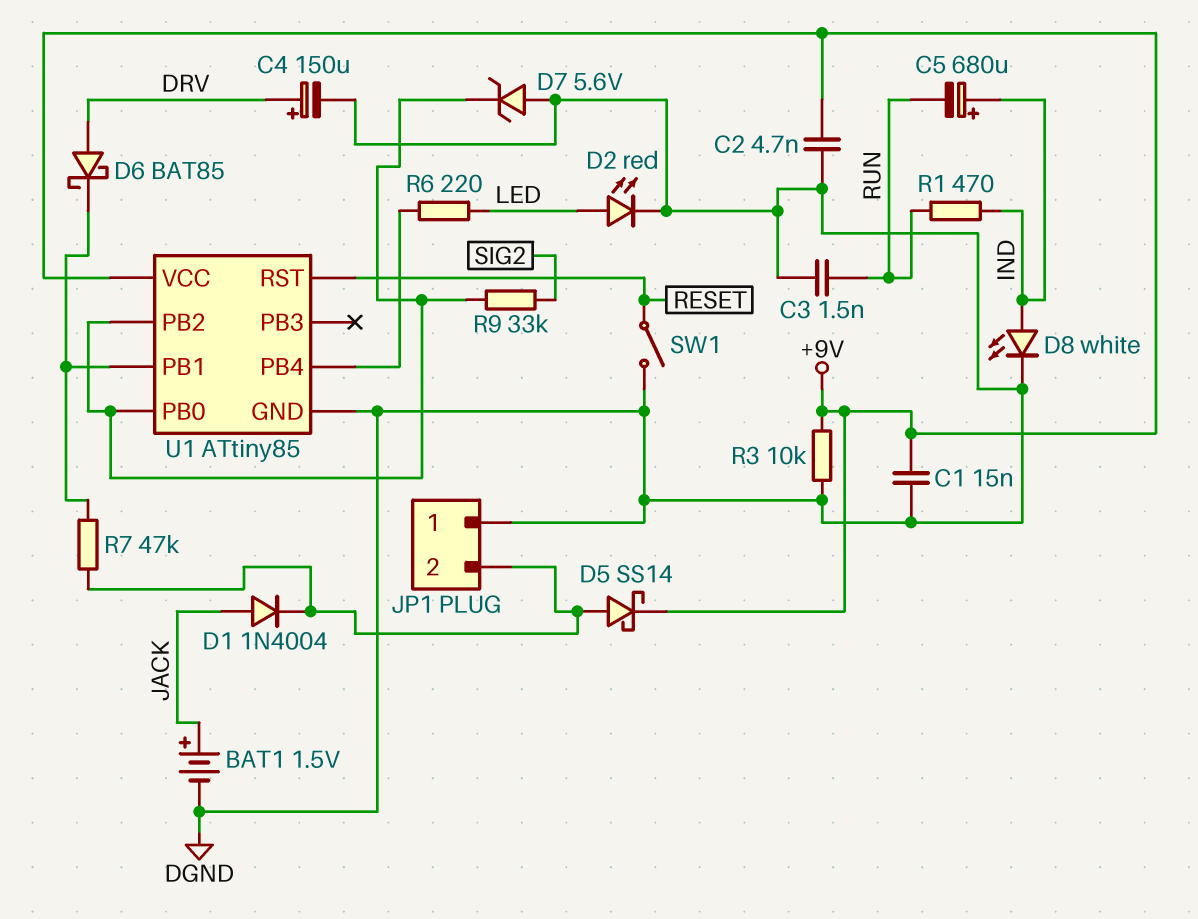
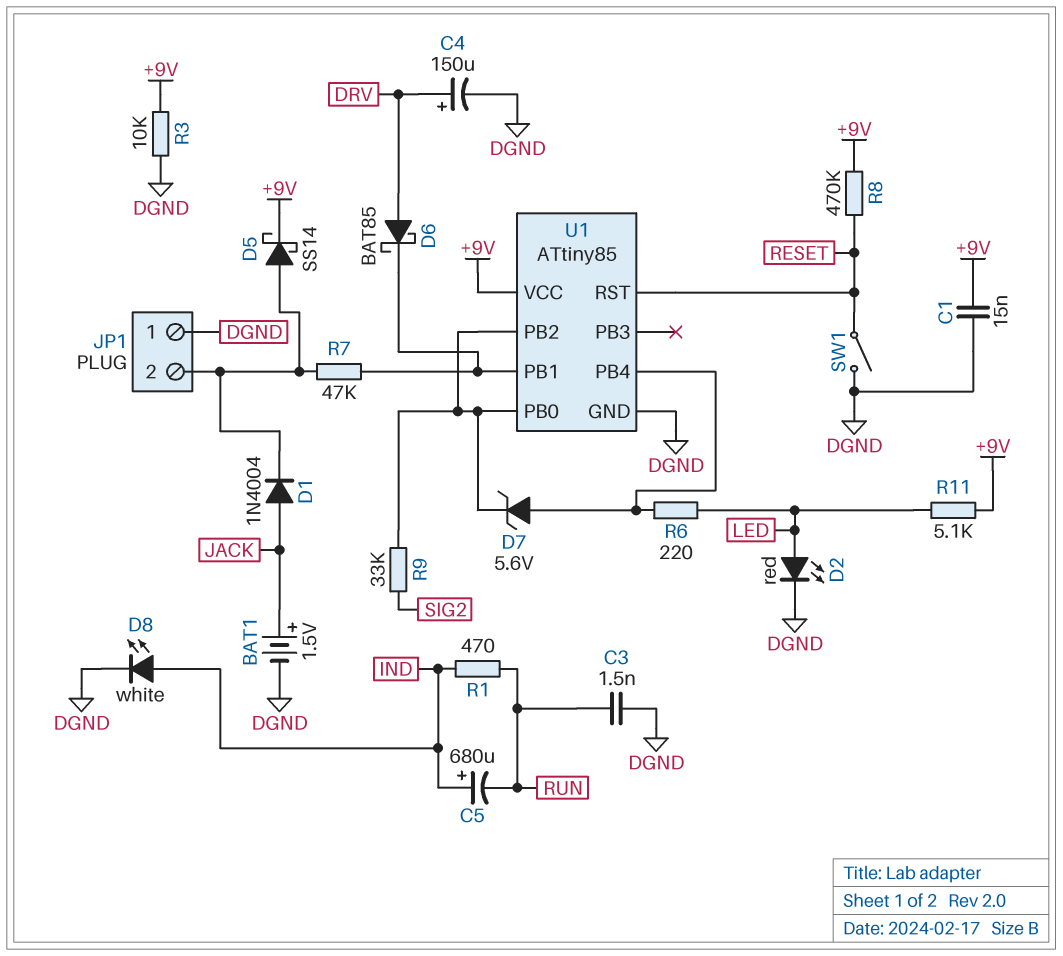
C2: 4.7nF (+9V, DGND) -> none
D7: zener 5.6V (A DGND, K U1/PB0) -> zener 5.6V (A U1/PB4, K U1/PB0)
R8: none -> 470k (+9V, RESET)
R11: none -> 5.1k (+9V, LED)

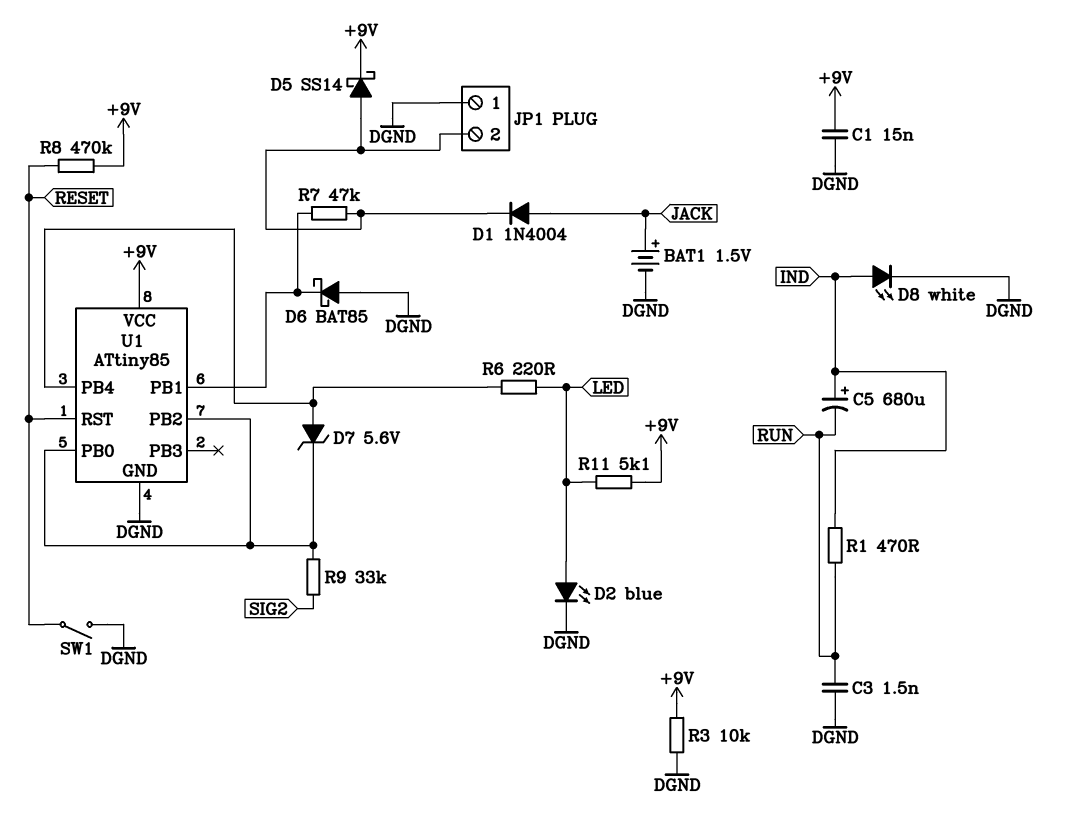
C4: 150uF (plus DRV, minus DGND) -> none
D2: LED red (A LED, K DGND) -> LED blue (A LED, K DGND)
D6: schottky BAT85 (A DRV, K U1/PB1) -> schottky BAT85 (A DGND, K U1/PB1)

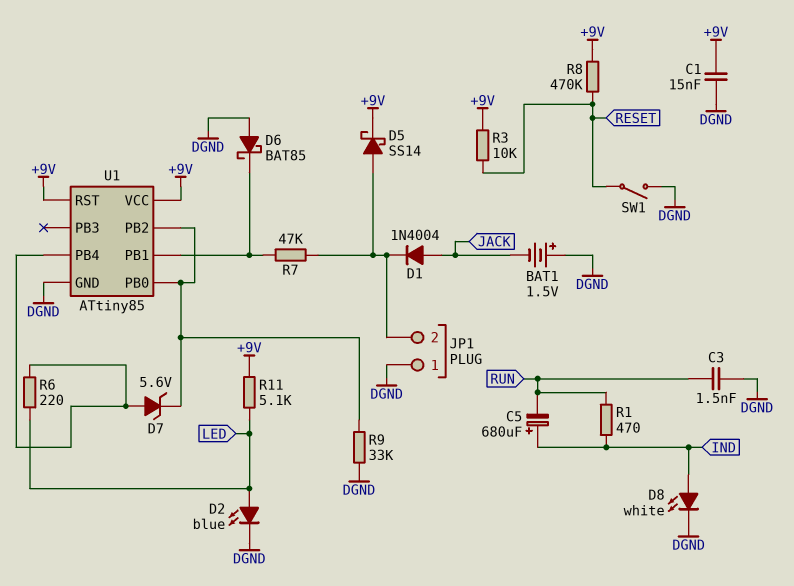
BAT1: 1.5V (plus JACK, minus DGND) -> 1.5V (plus DGND, minus JACK)
R3: 10k (+9V, DGND) -> 10k (+9V, RESET)
R9: 33k (SIG2, U1/PB0) -> 33k (DGND, U1/PB0)
U1 pin RST: RESET -> +9V

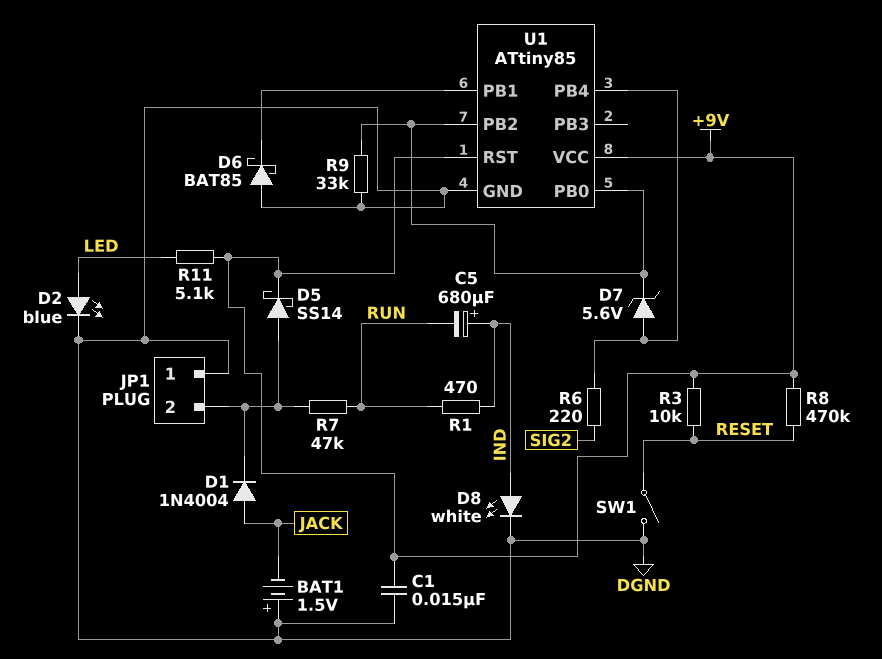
C3: 1.5nF (DGND, RUN) -> none
R6: 220 (LED, U1/PB4) -> 220 (SIG2, U1/PB4)
R7: 47k (JP1/2, U1/PB1) -> 47k (JP1/2, RUN)

